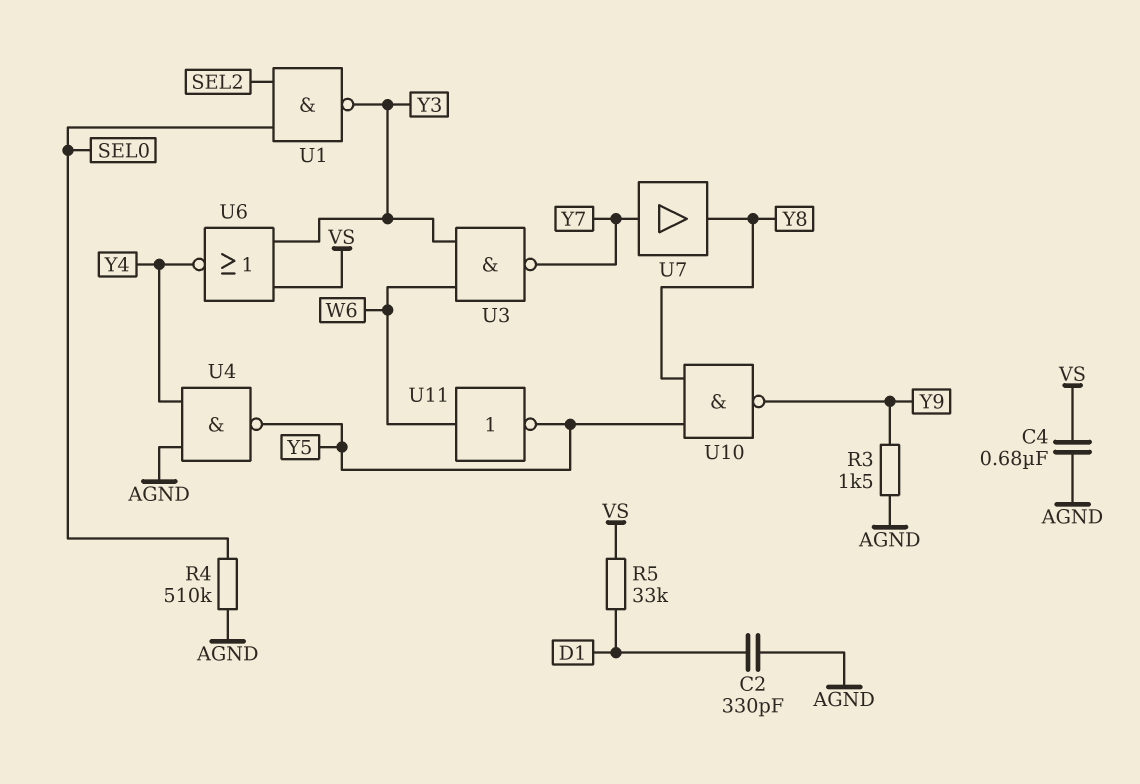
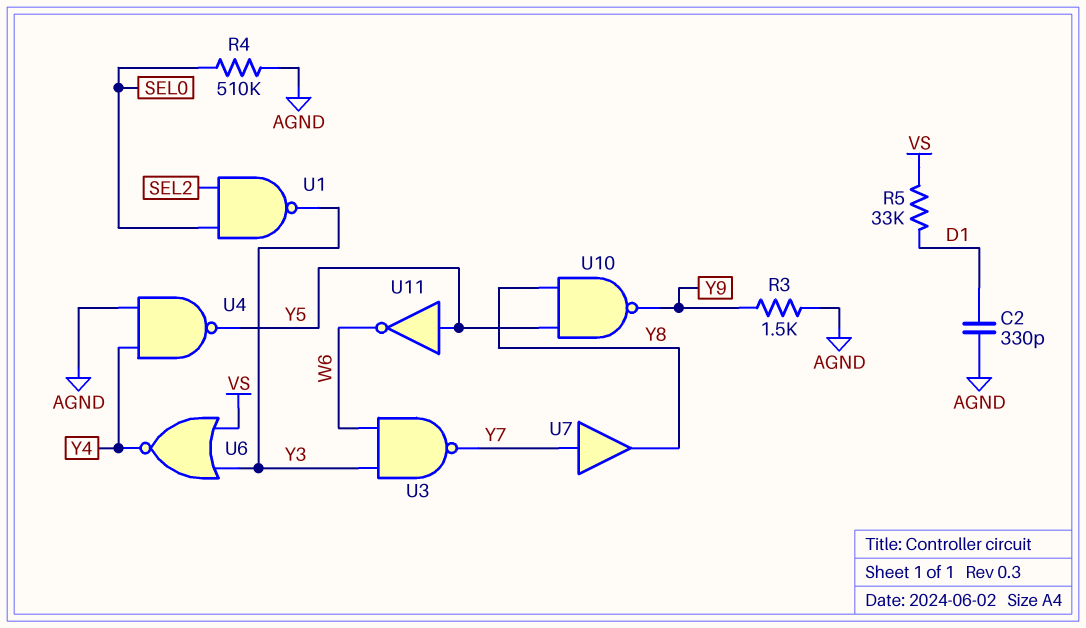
C4: 680nF (AGND, VS) -> none
U11: NOT (in W6, out Y5) -> NOT (in Y5, out W6)

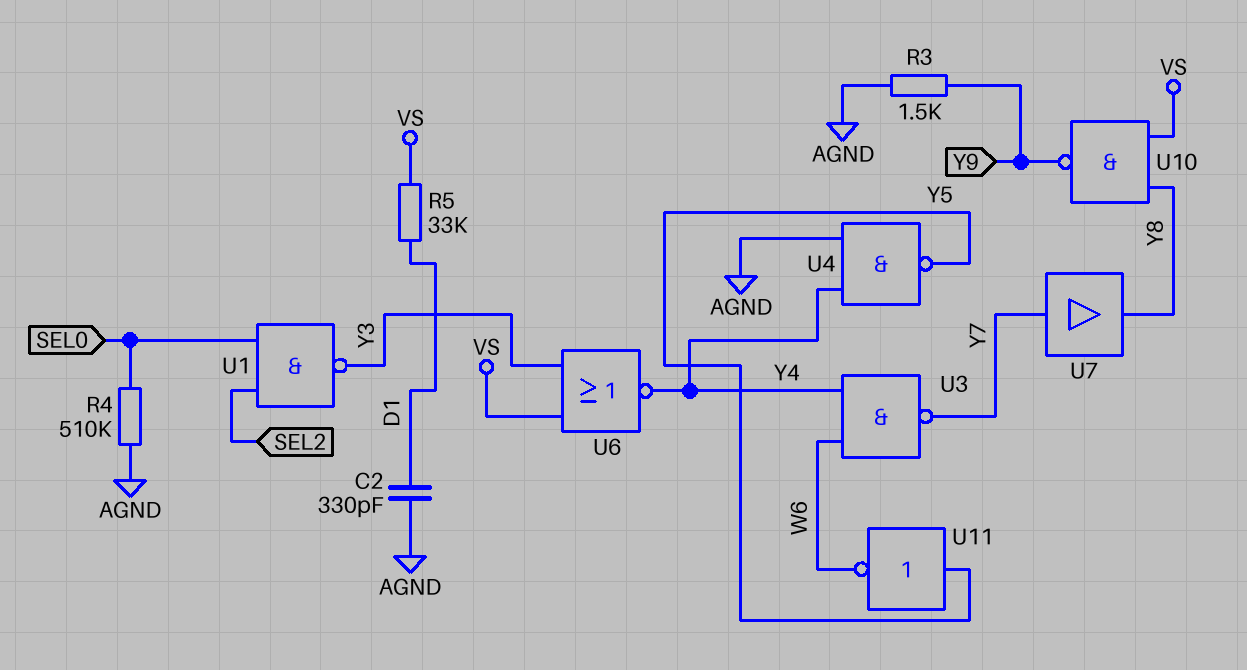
U3: NAND (in W6, in Y3, out Y7) -> NAND (in W6, in Y4, out Y7)
U10: NAND (in Y5, in Y8, out Y9) -> NAND (in VS, in Y8, out Y9)

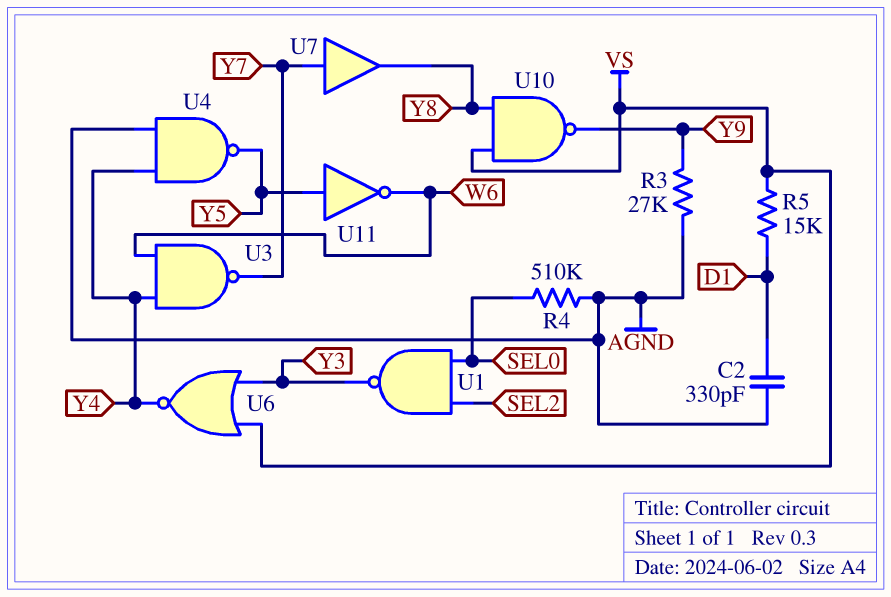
R3: 1.5k (AGND, Y9) -> 27k (AGND, Y9)
R5: 33k (D1, VS) -> 15k (D1, VS)

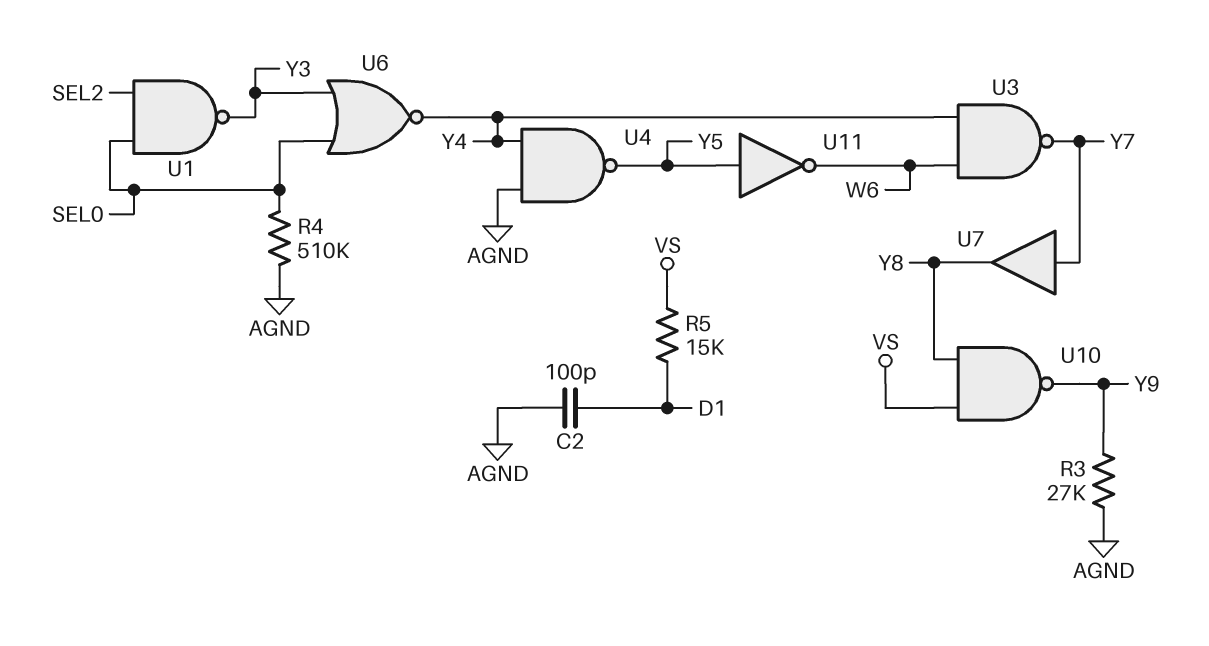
C2: 330pF (AGND, D1) -> 100pF (AGND, D1)
U6: NOR (in VS, in Y3, out Y4) -> NOR (in SEL0, in Y3, out Y4)

